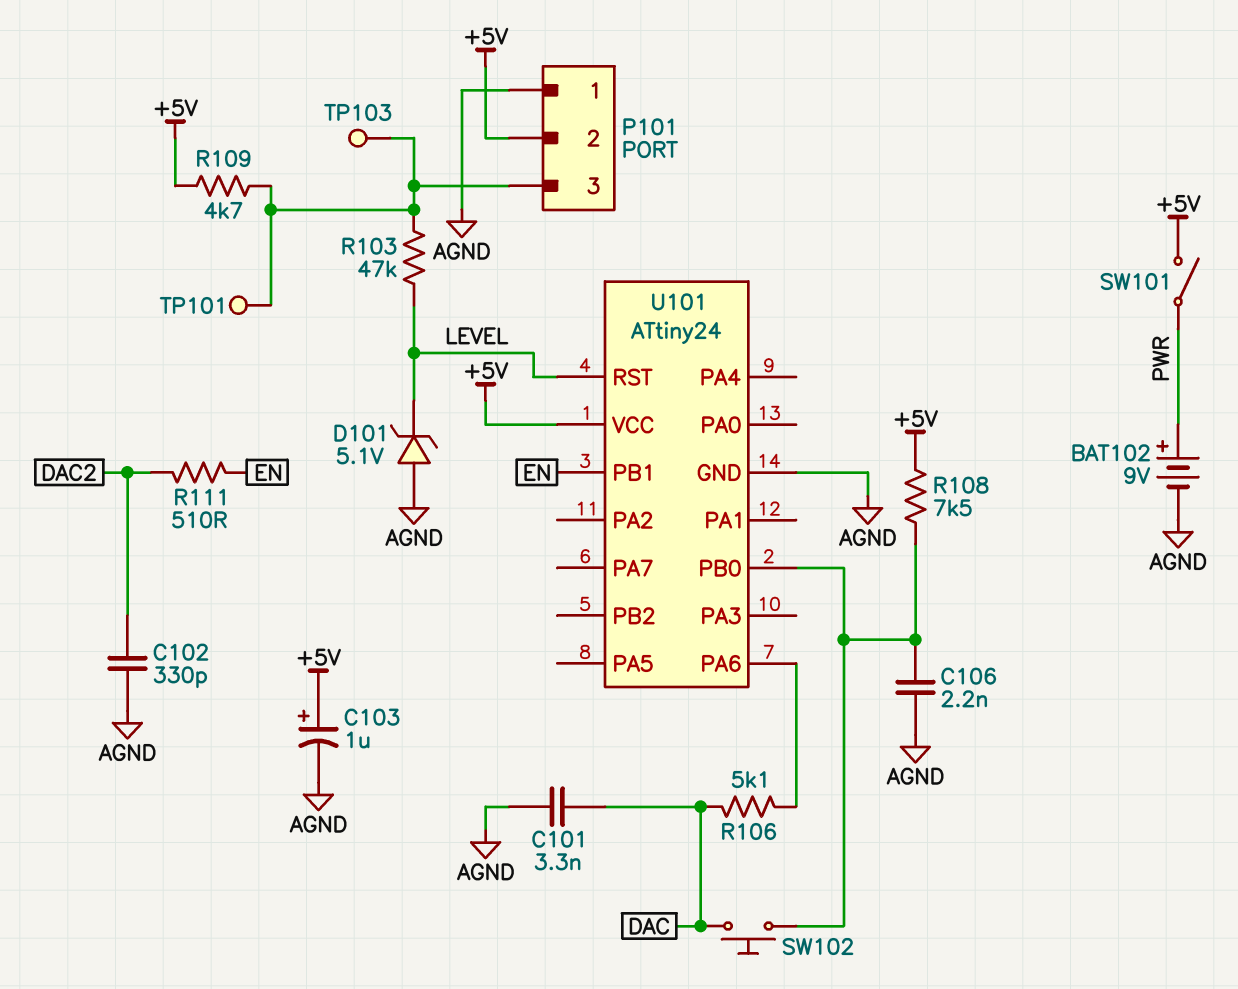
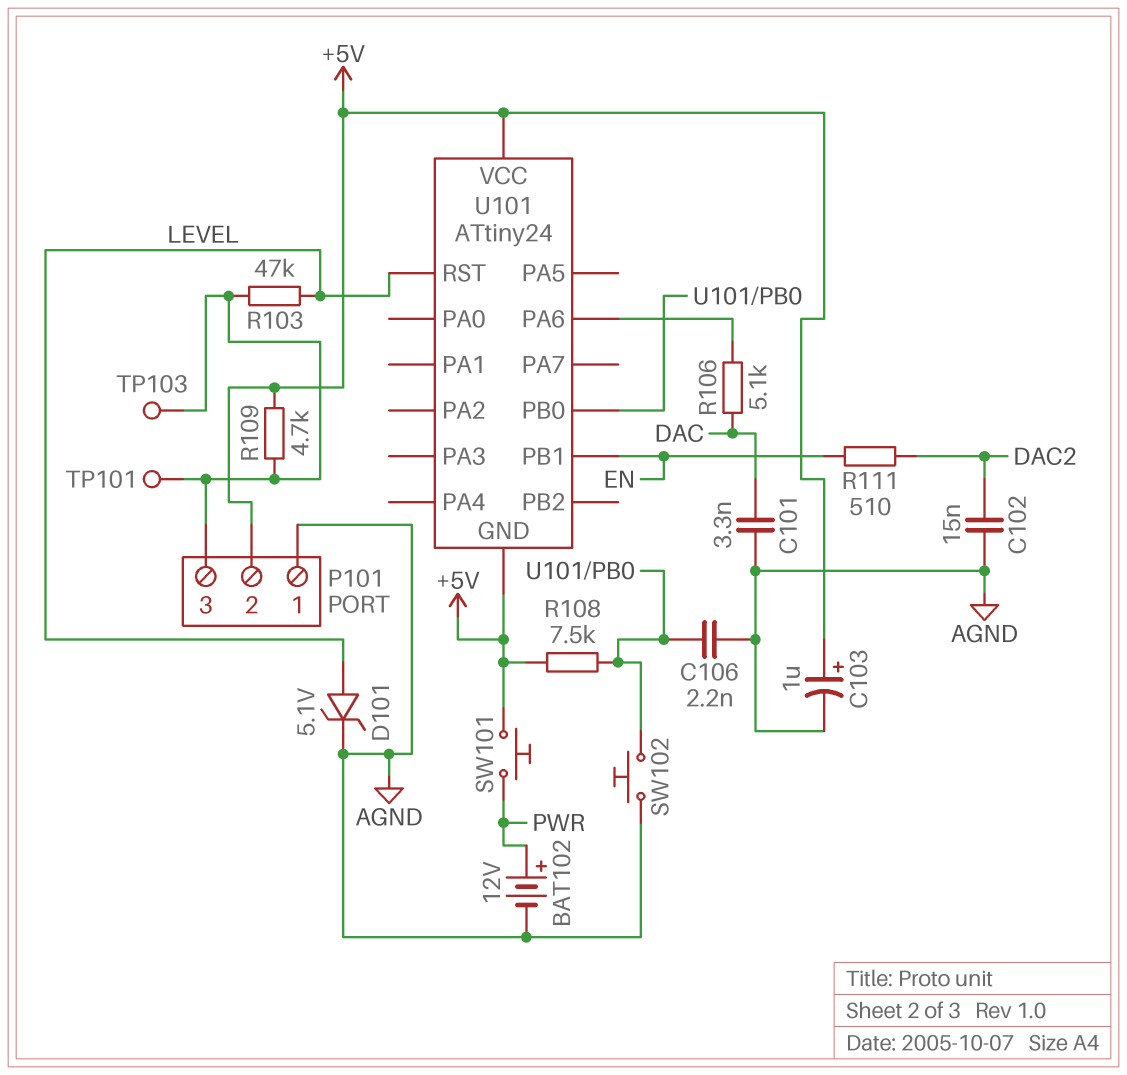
BAT102: 9V (plus PWR, minus AGND) -> 12V (plus PWR, minus AGND)
C102: 330pF (AGND, DAC2) -> 15nF (AGND, DAC2)
D101: zener 5.1V (A AGND, K LEVEL) -> zener 5.1V (A LEVEL, K AGND)
SW101: switch (+5V, PWR) -> button (+5V, PWR)
SW102: button (DAC, U101/PB0) -> button (AGND, U101/PB0)
U101 pin GND: AGND -> +5V

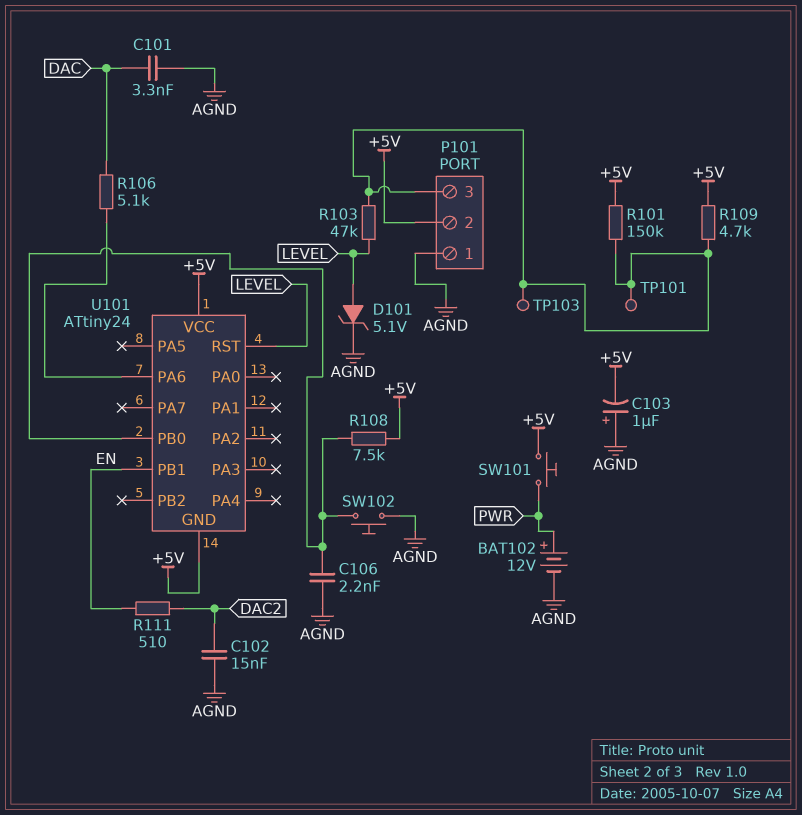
C103: 1uF (plus +5V, minus AGND) -> 1uF (plus AGND, minus +5V)
R101: none -> 150k (+5V, P101/3)

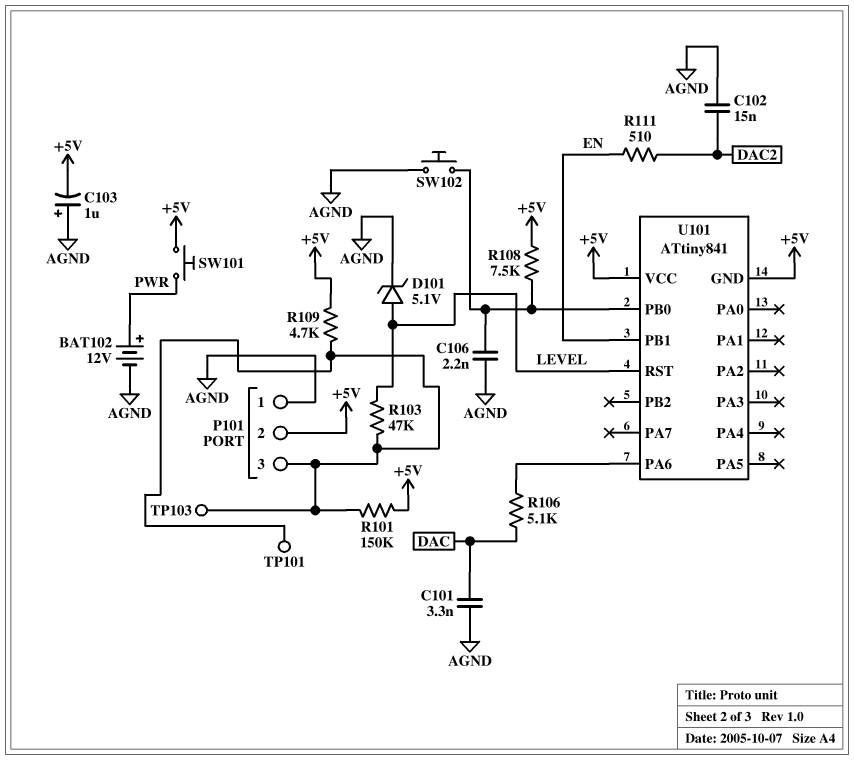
U101: ATtiny24 -> ATtiny841

